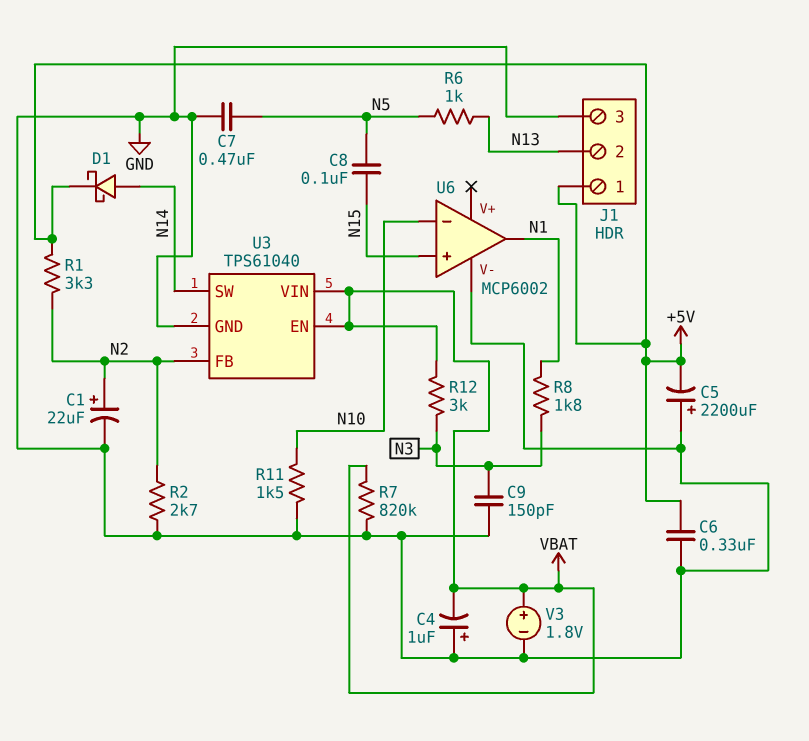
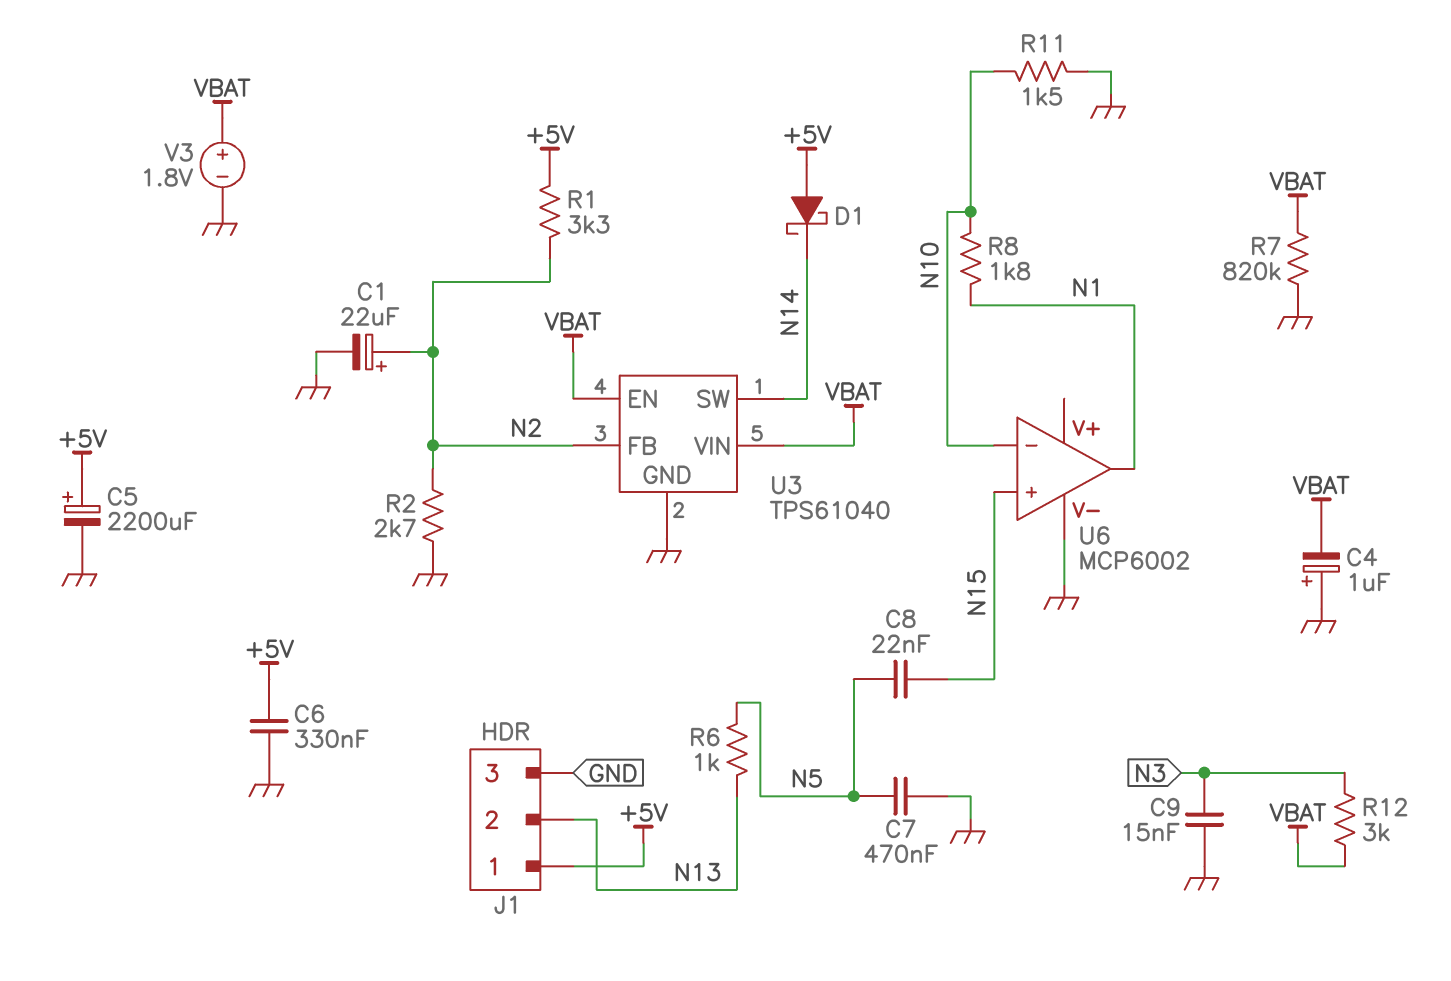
C5: 2200uF (plus GND, minus +5V) -> 2200uF (plus +5V, minus GND)
C8: 100nF (N5, N15) -> 22nF (N5, N15)
C9: 150pF (GND, N3) -> 15nF (GND, N3)
D1: schottky (A N14, K +5V) -> schottky (A +5V, K N14)
R8: 1.8k (N1, N3) -> 1.8k (N1, N10)

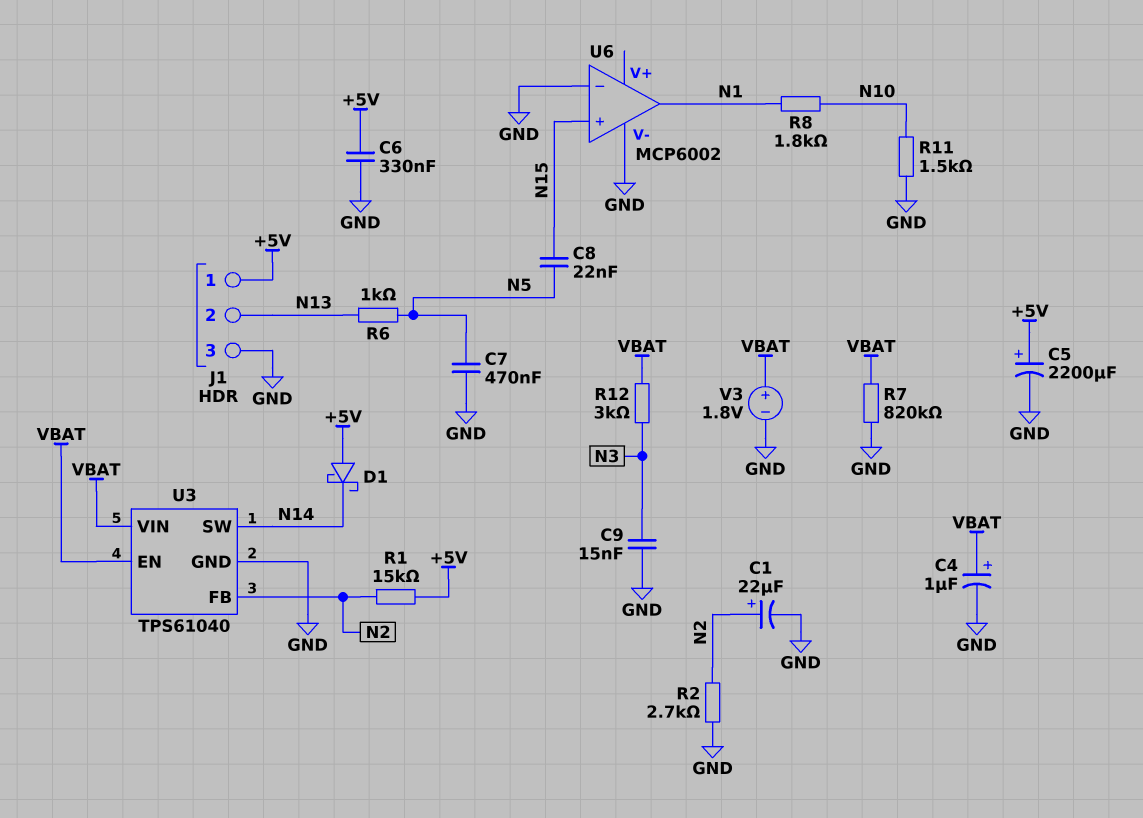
C4: 1uF (plus GND, minus VBAT) -> 1uF (plus VBAT, minus GND)
R1: 3.3k (+5V, N2) -> 15k (+5V, N2)
U6 pin in-: N10 -> GND

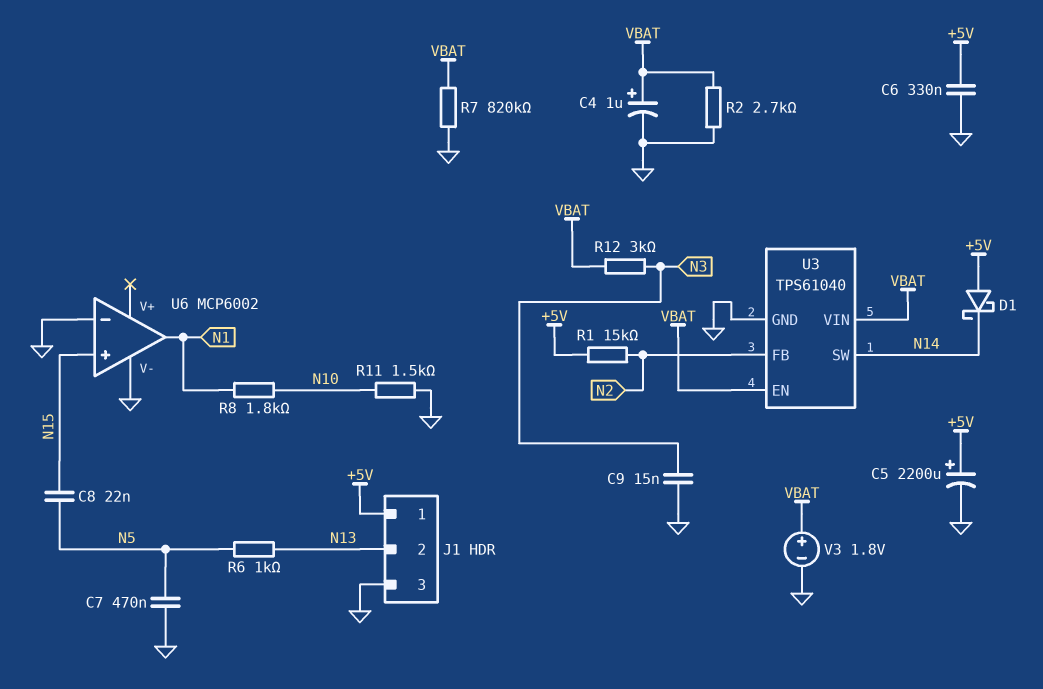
C1: 22uF (plus N2, minus GND) -> none
R2: 2.7k (GND, N2) -> 2.7k (GND, VBAT)

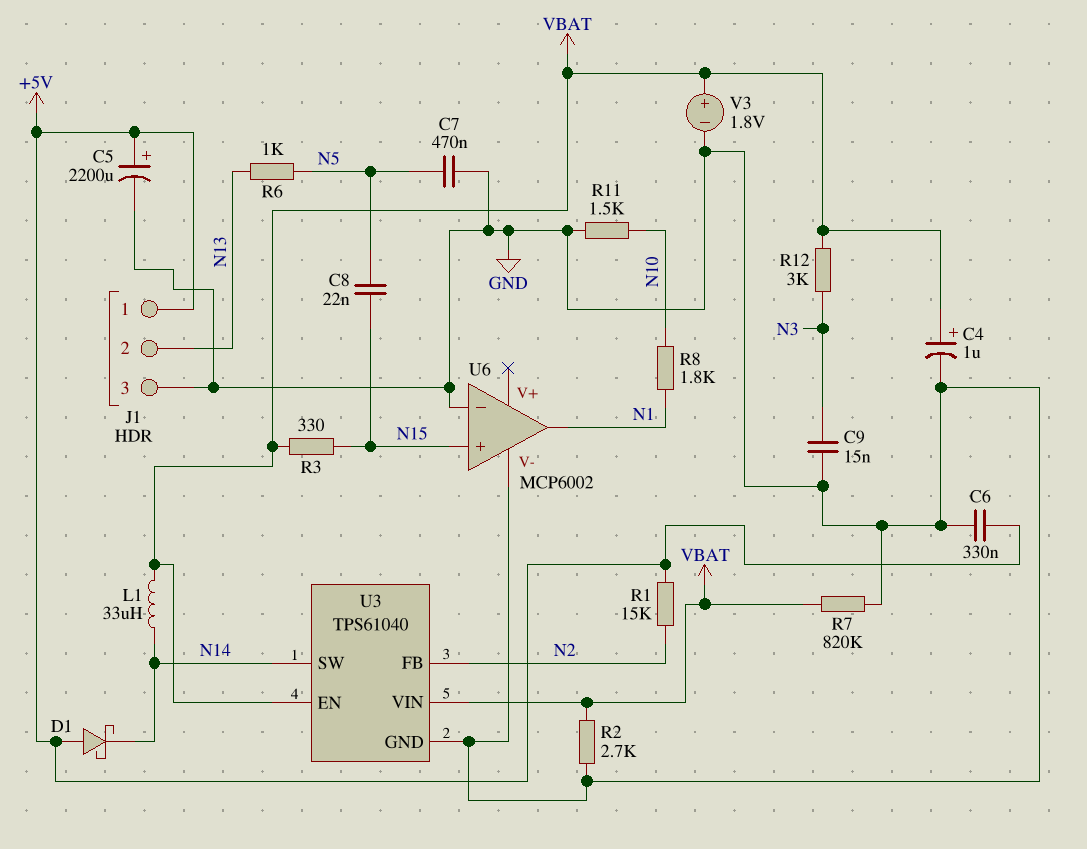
L1: none -> 33uH (N14, VBAT)
R3: none -> 330 (N15, VBAT)

